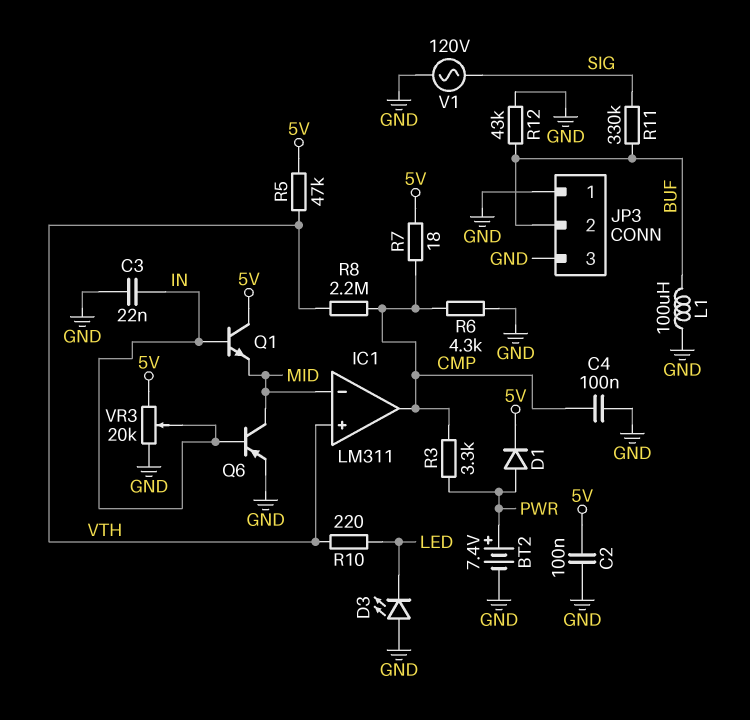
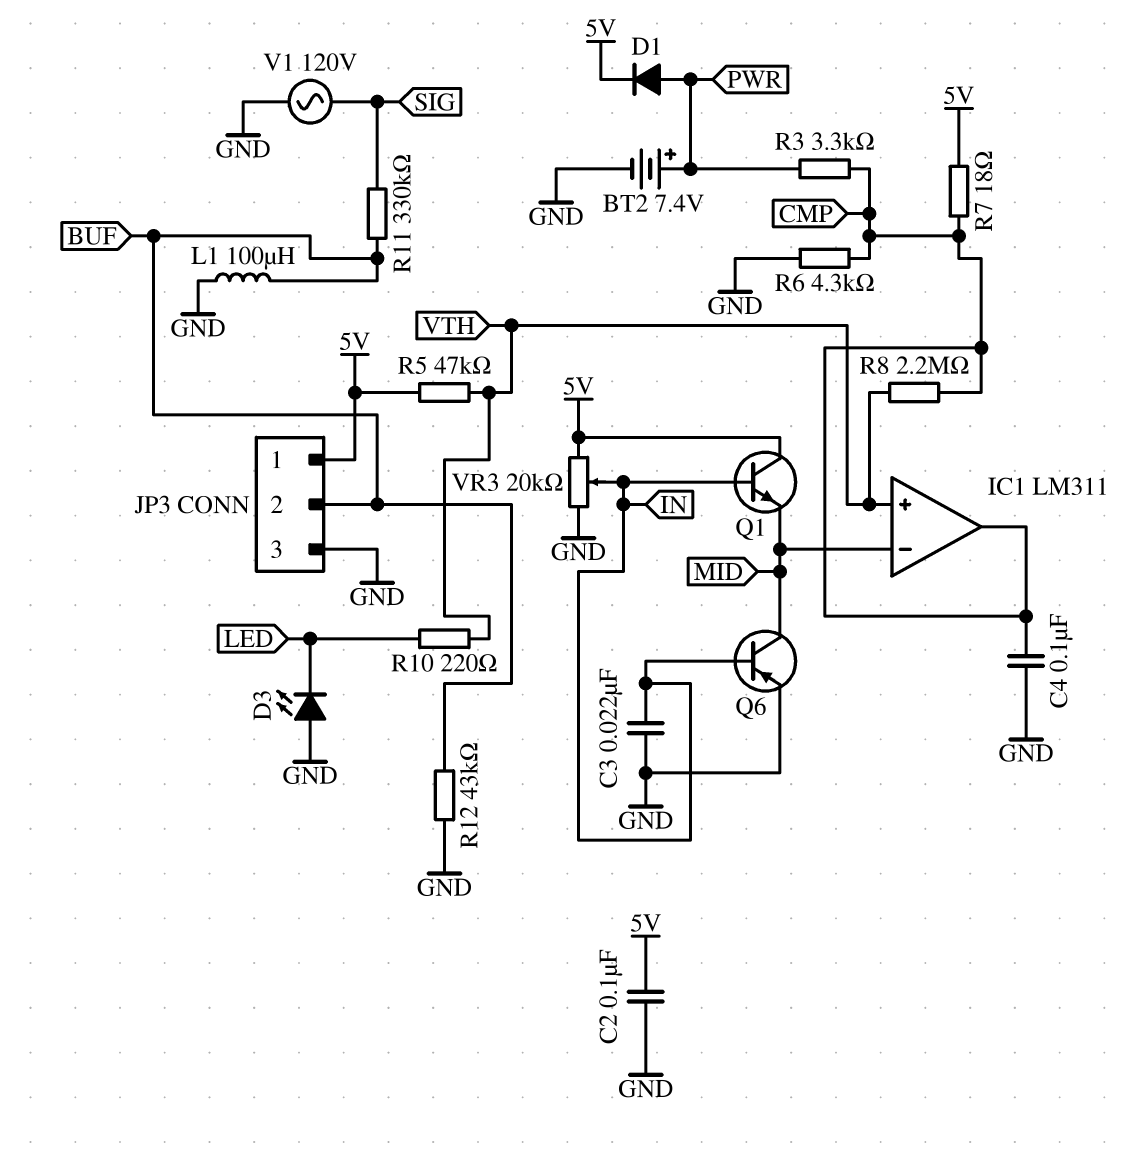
JP3 pin 1: GND -> 5V

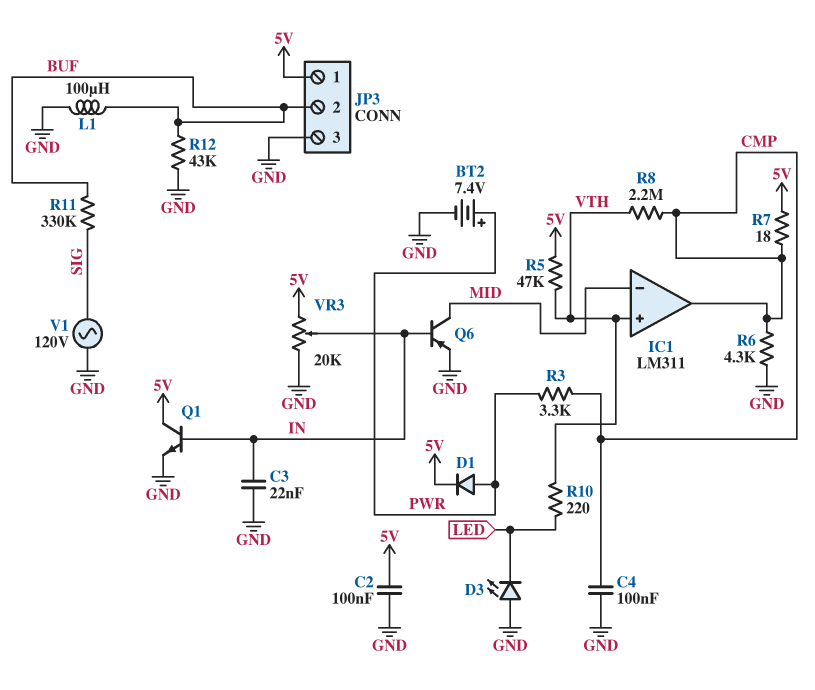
Q1: NPN (B IN, C 5V, E MID) -> NPN (B IN, C 5V, E GND)

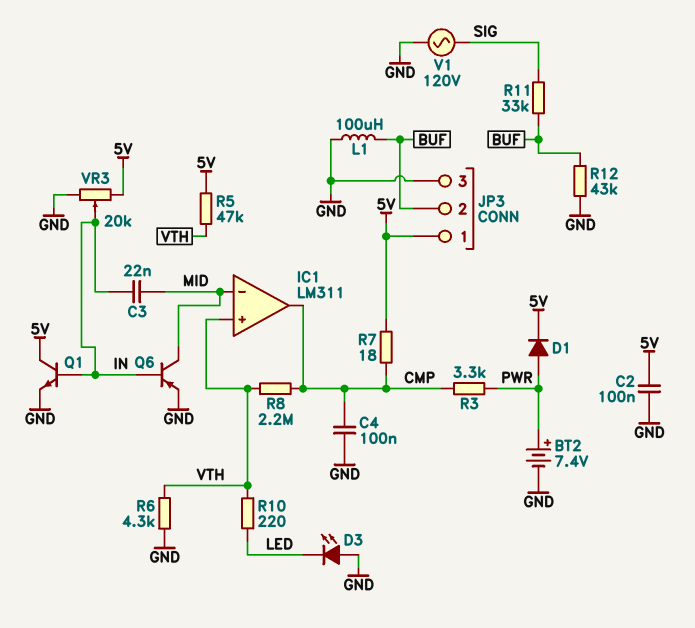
C3: 22nF (GND, IN) -> 22nF (IN, MID)
R6: 4.3k (CMP, GND) -> 4.3k (GND, VTH)
R11: 330k (BUF, SIG) -> 33k (BUF, SIG)

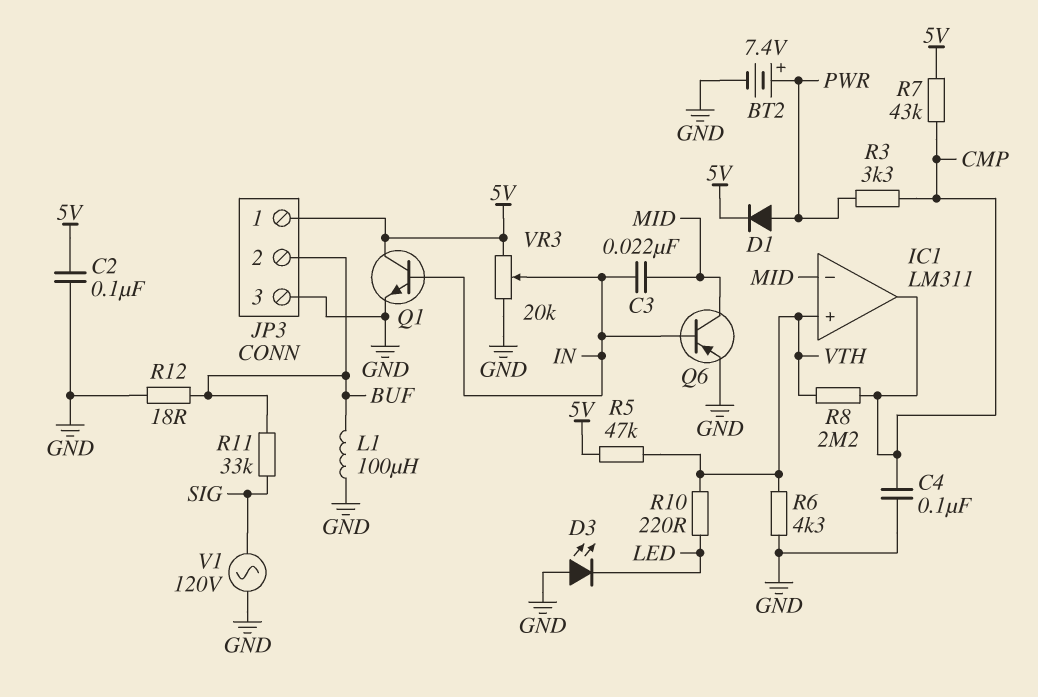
R7: 18 (5V, CMP) -> 43k (5V, CMP)
R12: 43k (BUF, GND) -> 18 (BUF, GND)

